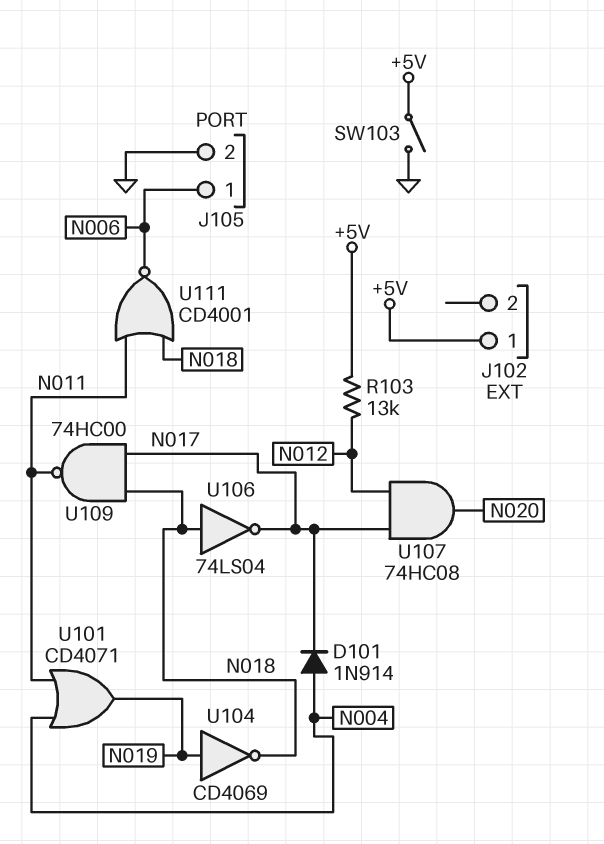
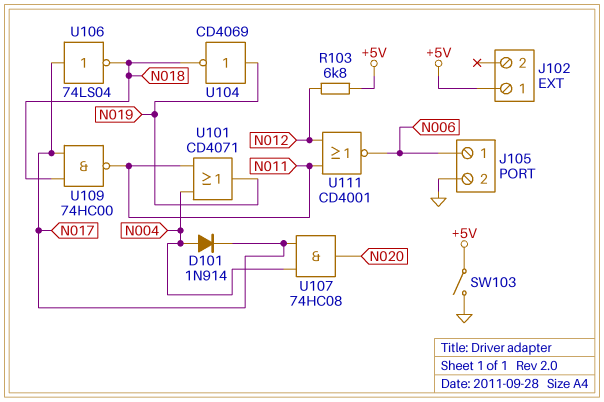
R103: 13k (+5V, N012) -> 6.8k (+5V, N012)
U106: NOT 74LS04 (in N018, out N017) -> NOT 74LS04 (in N017, out N018)
U107: AND 74HC08 (in N012, in N017, out N020) -> AND 74HC08 (in N004, in N017, out N020)
U111: NOR CD4001 (in N011, in N018, out N006) -> NOR CD4001 (in N011, in N012, out N006)

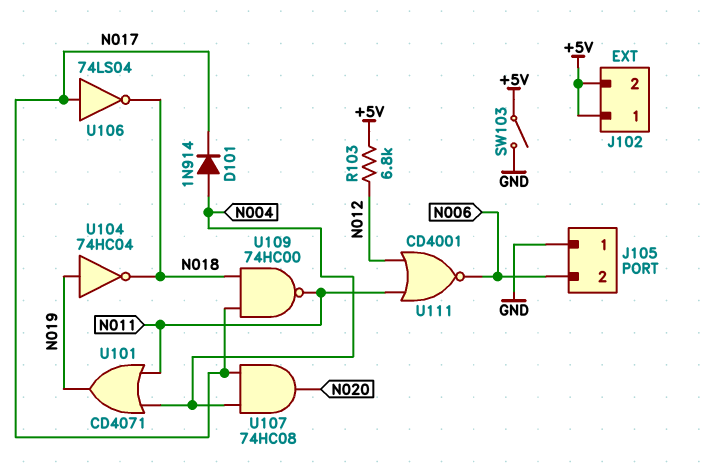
J102 pin 2: none -> +5V
J105 pin 1: N006 -> GND
J105 pin 2: GND -> N006
U104: NOT CD4069 (in N019, out N018) -> NOT 74HC04 (in N019, out N018)

